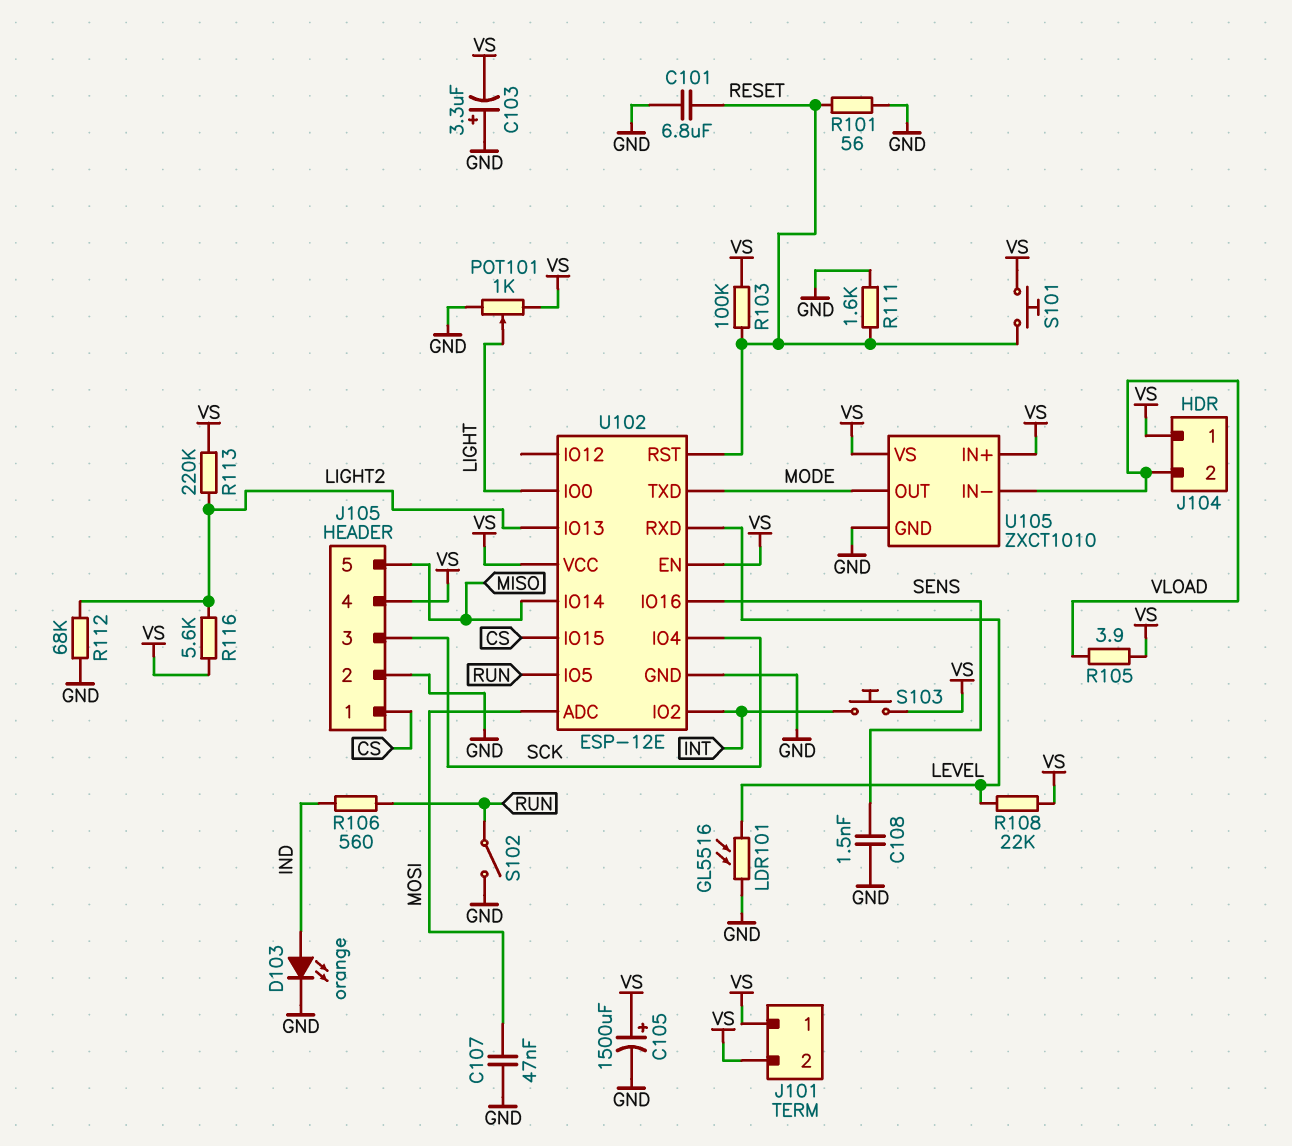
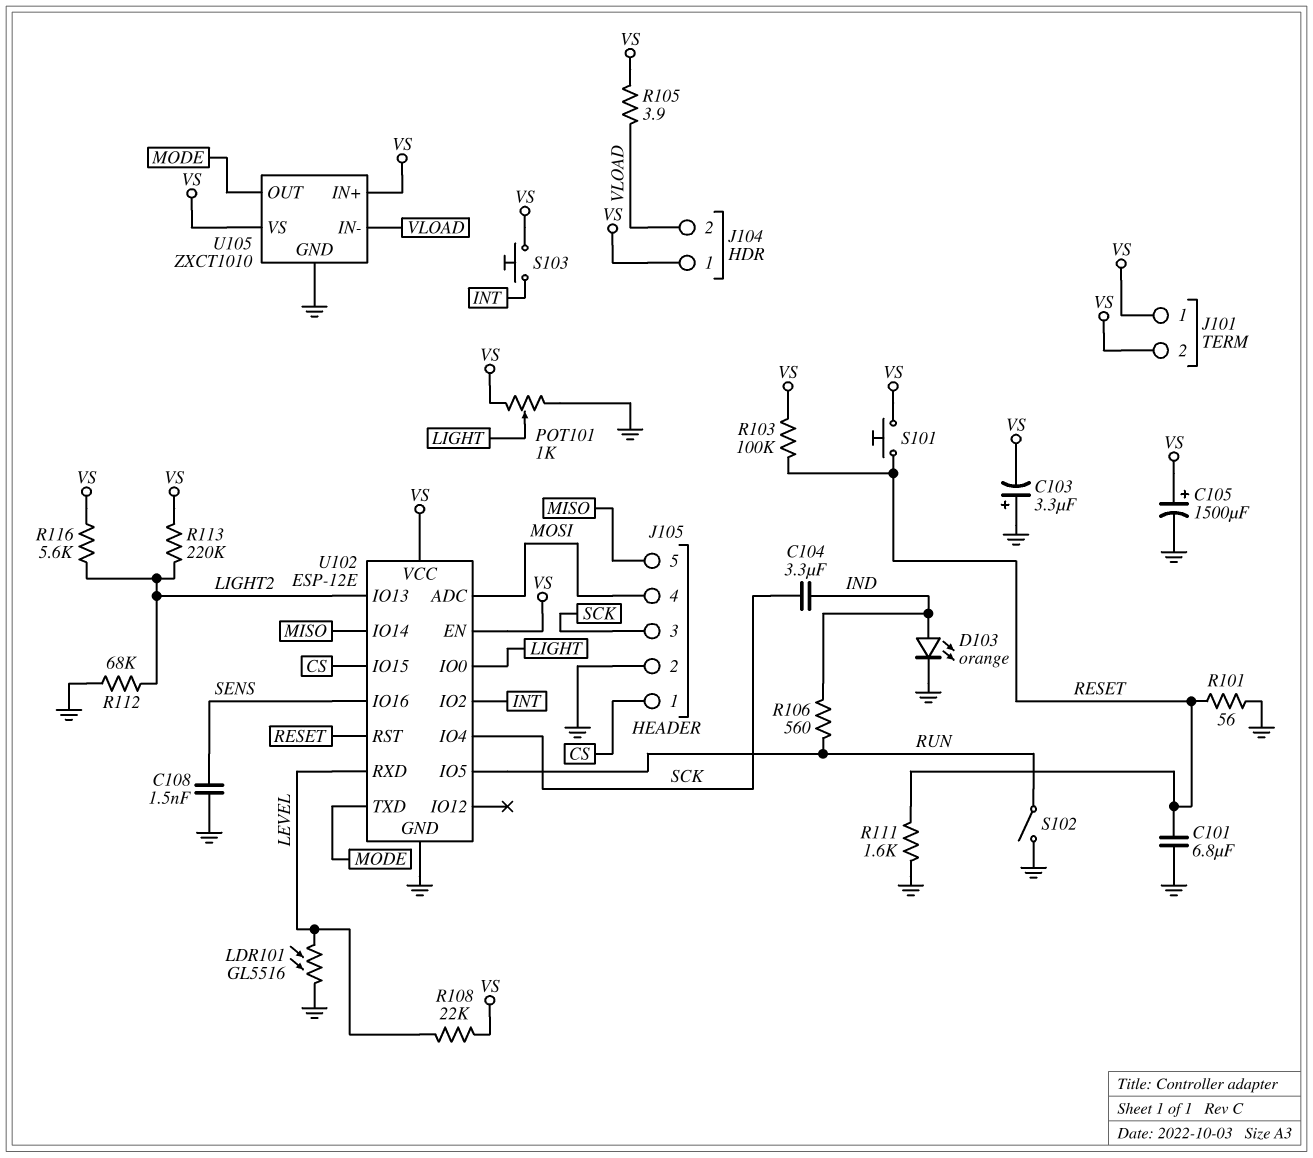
C104: none -> 3.3uF (IND, SCK)
C107: 47nF (GND, MOSI) -> none
J105 pin 4: VS -> MOSI

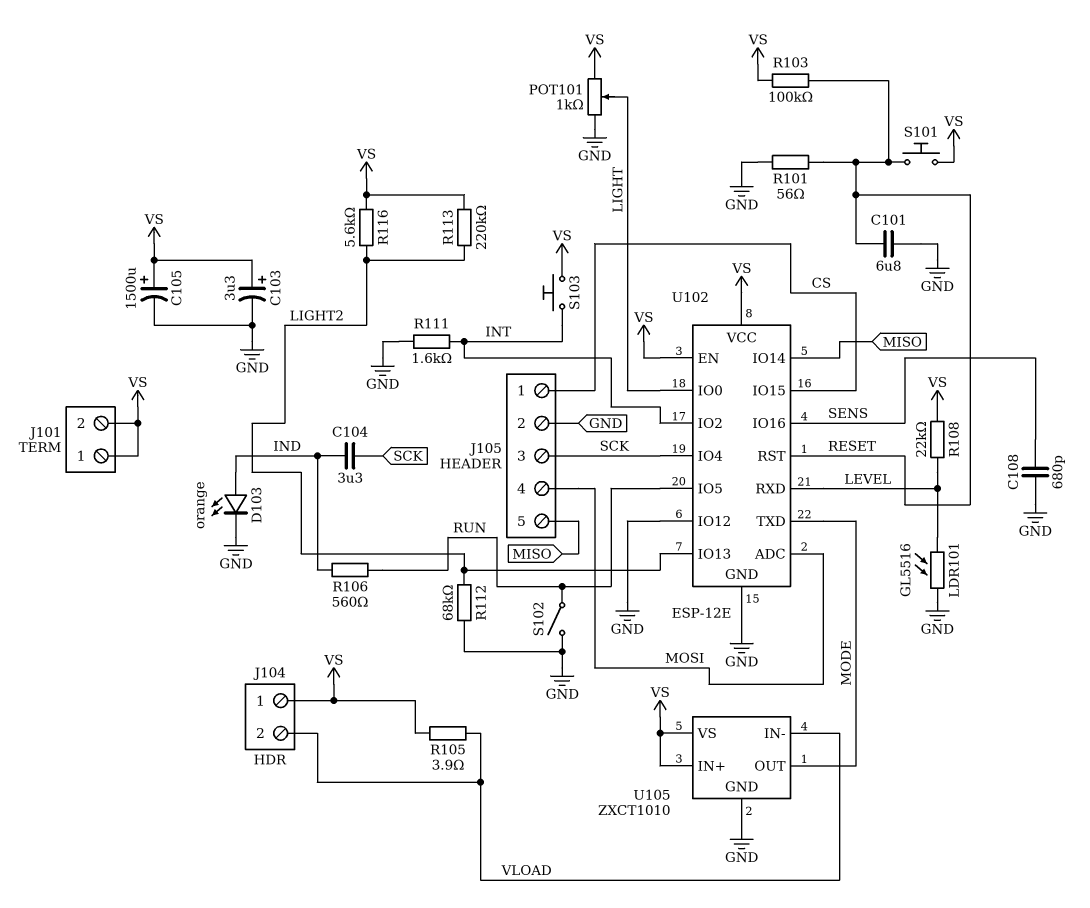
C103: 3.3uF (plus GND, minus VS) -> 3.3uF (plus VS, minus GND)
C108: 1.5nF (GND, SENS) -> 680pF (GND, SENS)
R111: 1.6k (GND, RESET) -> 1.6k (GND, INT)
U102 pin IO12: none -> GND

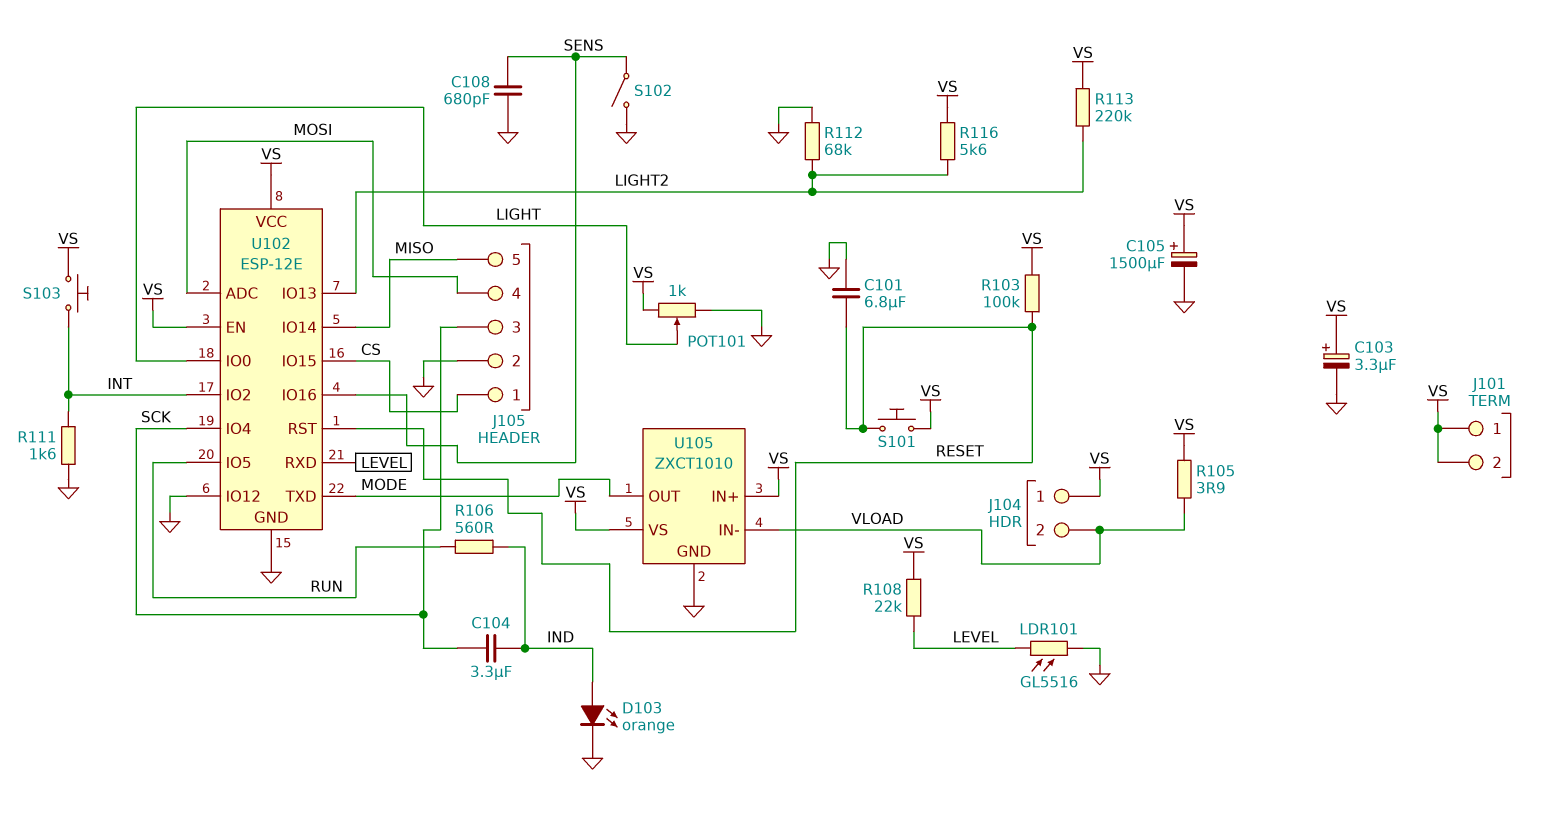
R101: 56 (GND, RESET) -> none
S102: switch (GND, RUN) -> switch (GND, SENS)

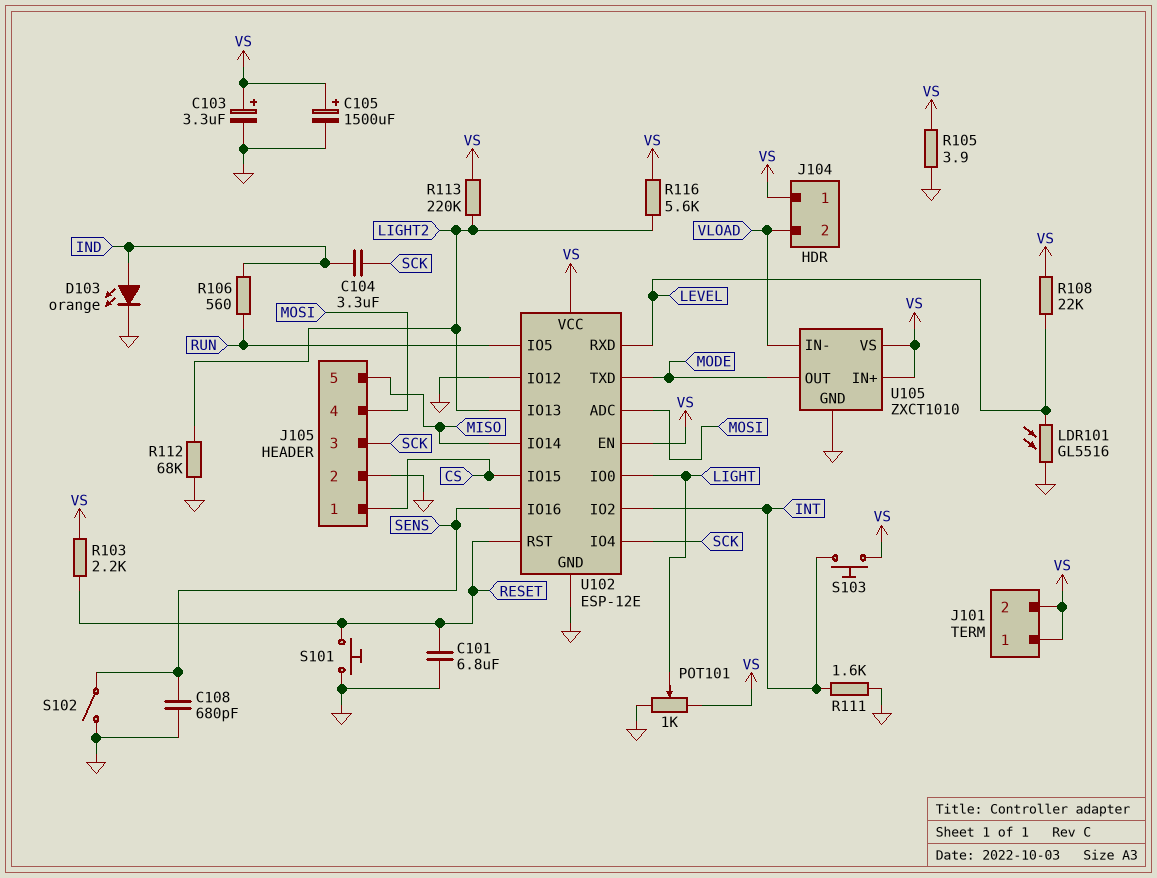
R103: 100k (RESET, VS) -> 2.2k (RESET, VS)
R105: 3.9 (VLOAD, VS) -> 3.9 (GND, VS)
S101: button (RESET, VS) -> button (GND, RESET)

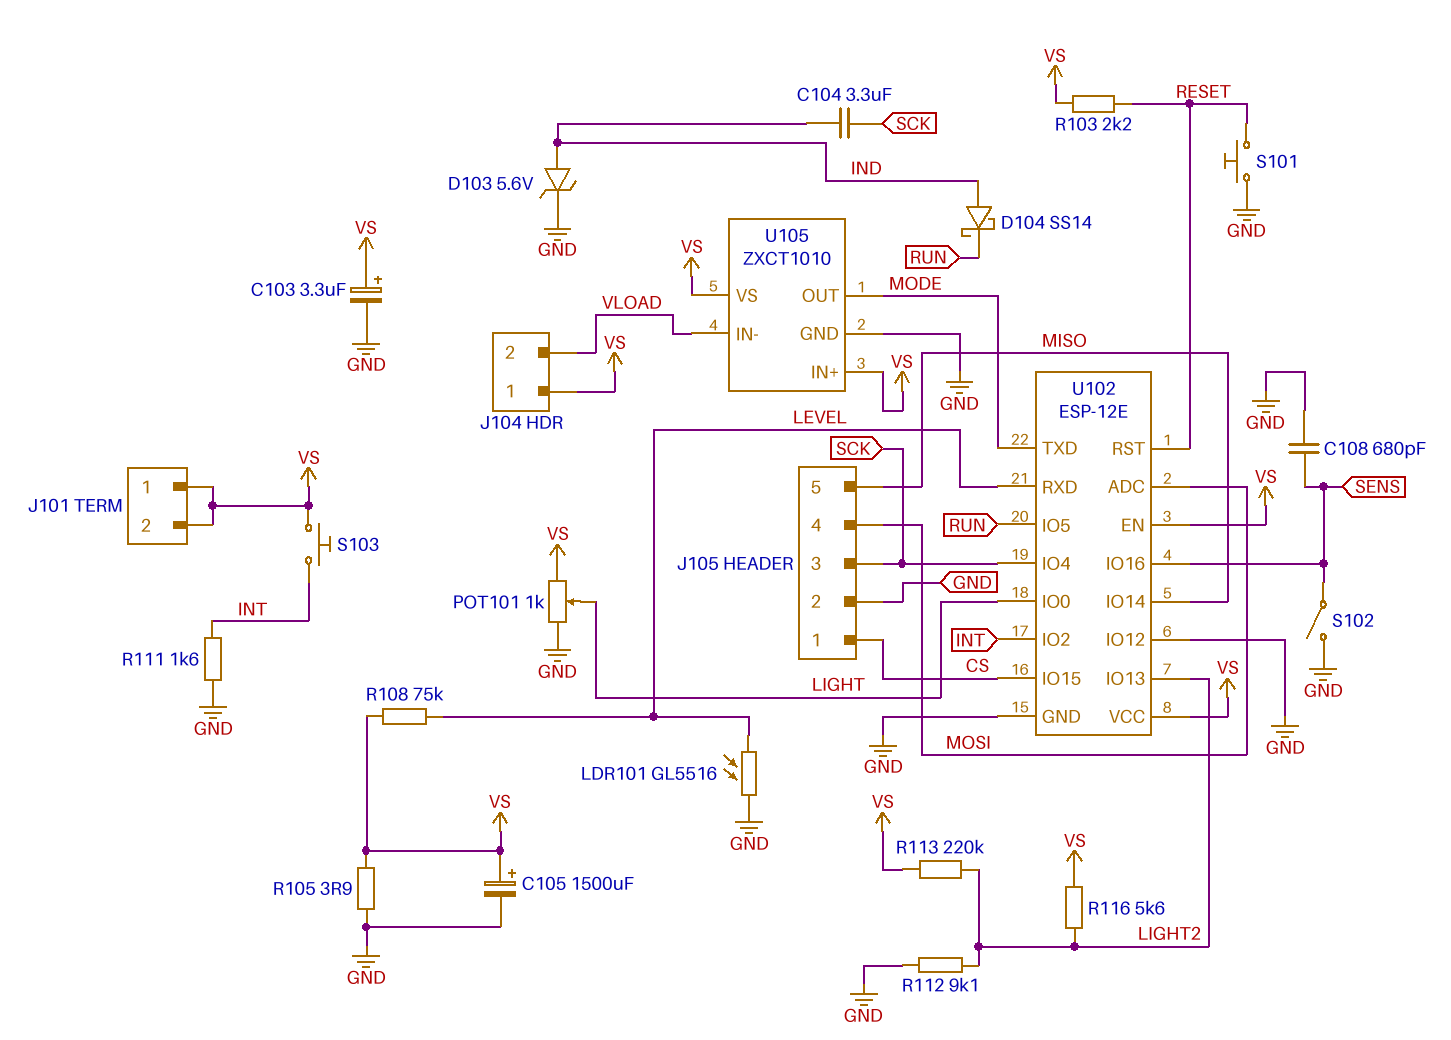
C101: 6.8uF (GND, RESET) -> none
D103: LED orange (A IND, K GND) -> zener 5.6V (A IND, K GND)
D104: none -> schottky SS14 (A IND, K RUN)
R106: 560 (IND, RUN) -> none
R108: 22k (LEVEL, VS) -> 75k (LEVEL, VS)
R112: 68k (GND, LIGHT2) -> 9.1k (GND, LIGHT2)

